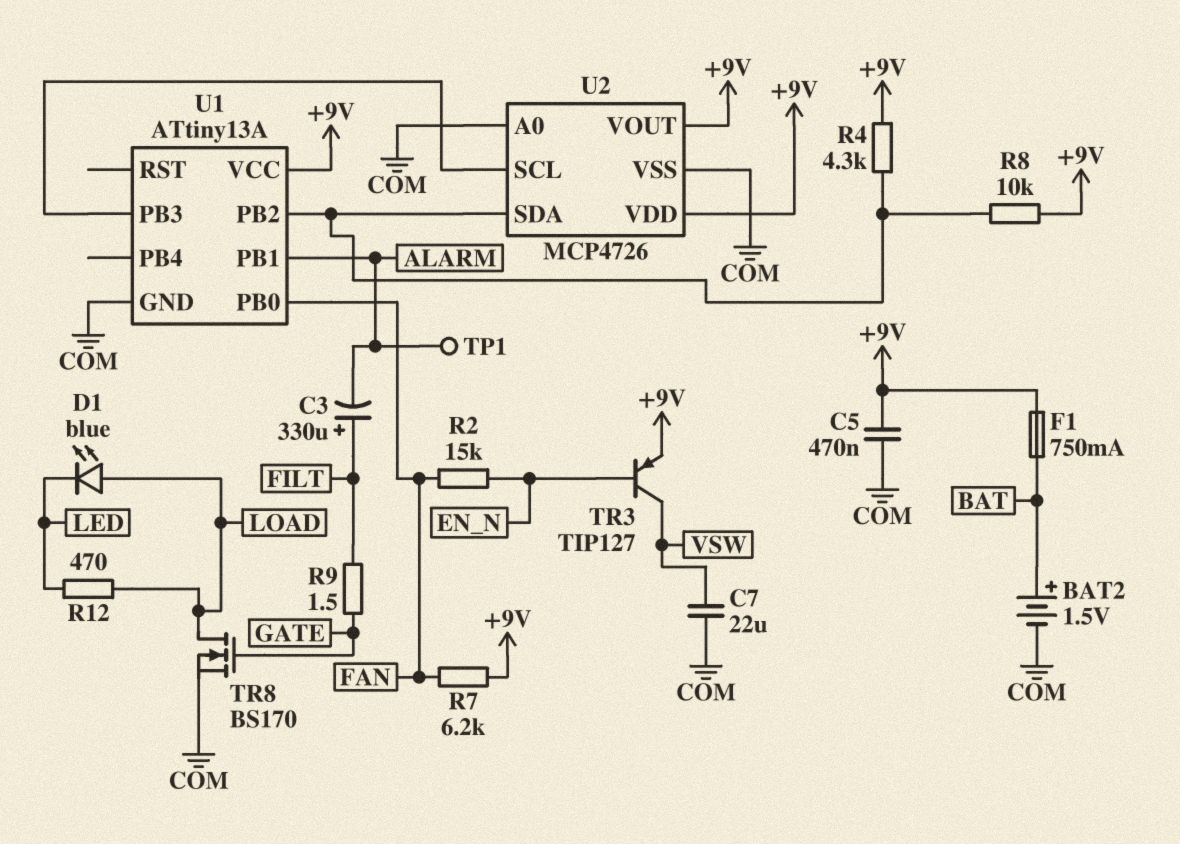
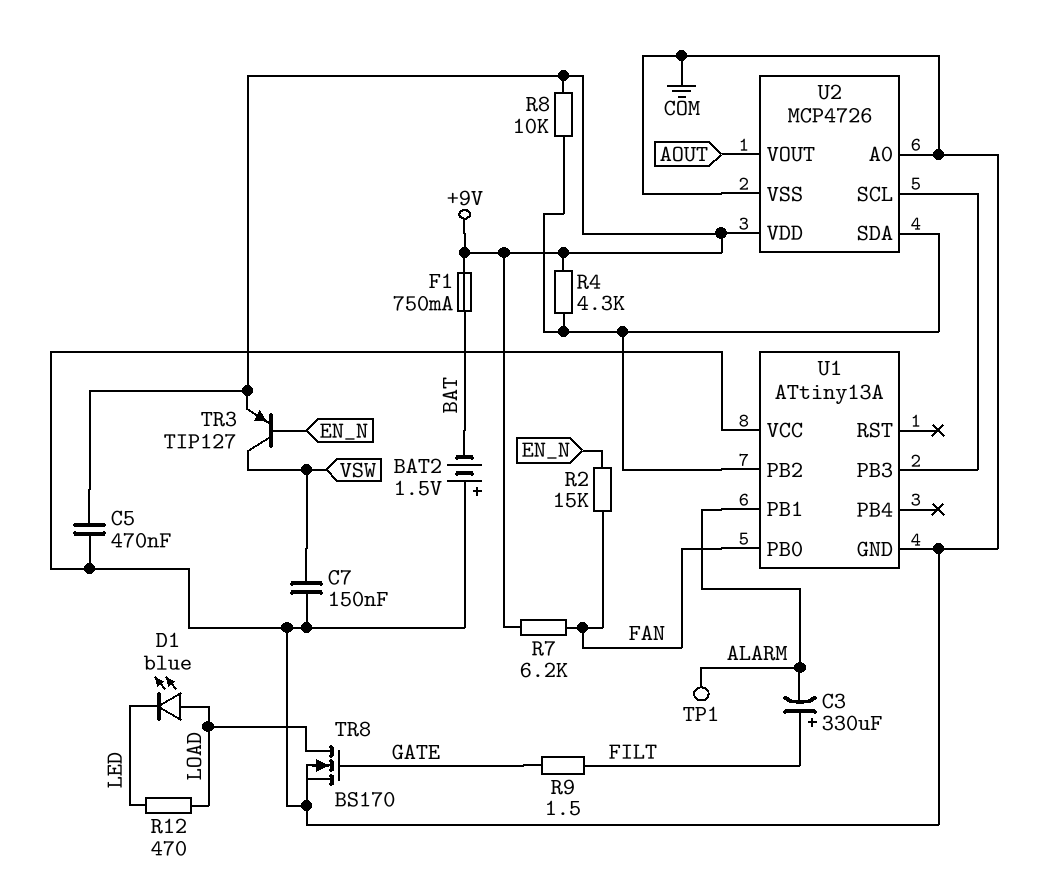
BAT2: 1.5V (plus BAT, minus COM) -> 1.5V (plus COM, minus BAT)
C7: 22uF (COM, VSW) -> 150nF (COM, VSW)
U1 pin VCC: +9V -> COM
U2 pin VOUT: +9V -> AOUT

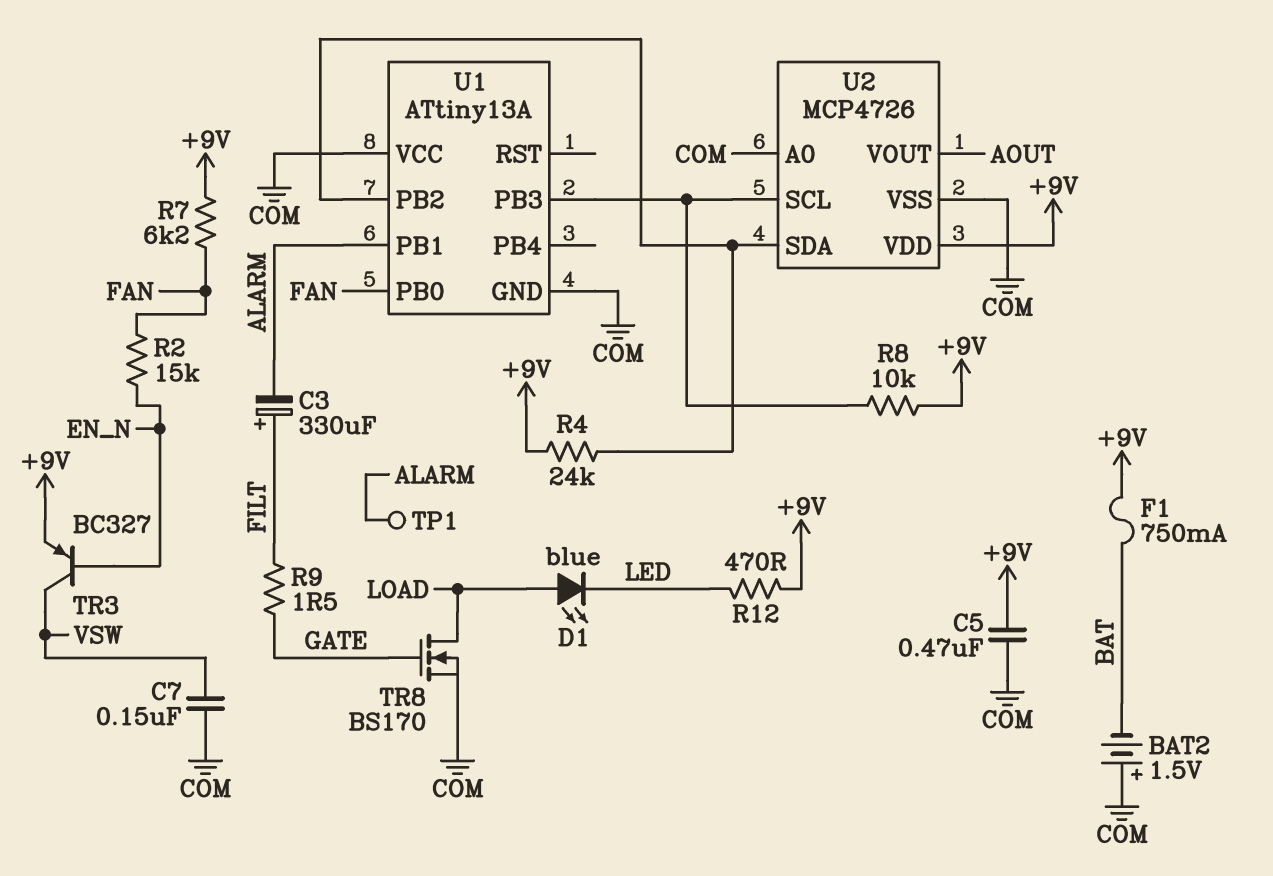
R4: 4.3k (+9V, U1/PB2) -> 24k (+9V, U1/PB2)
R8: 10k (+9V, U1/PB2) -> 10k (+9V, U1/PB3)
R12: 470 (LED, LOAD) -> 470 (+9V, LED)
TR3: PNP TIP127 (B EN_N, C VSW, E +9V) -> PNP BC327 (B EN_N, C VSW, E +9V)

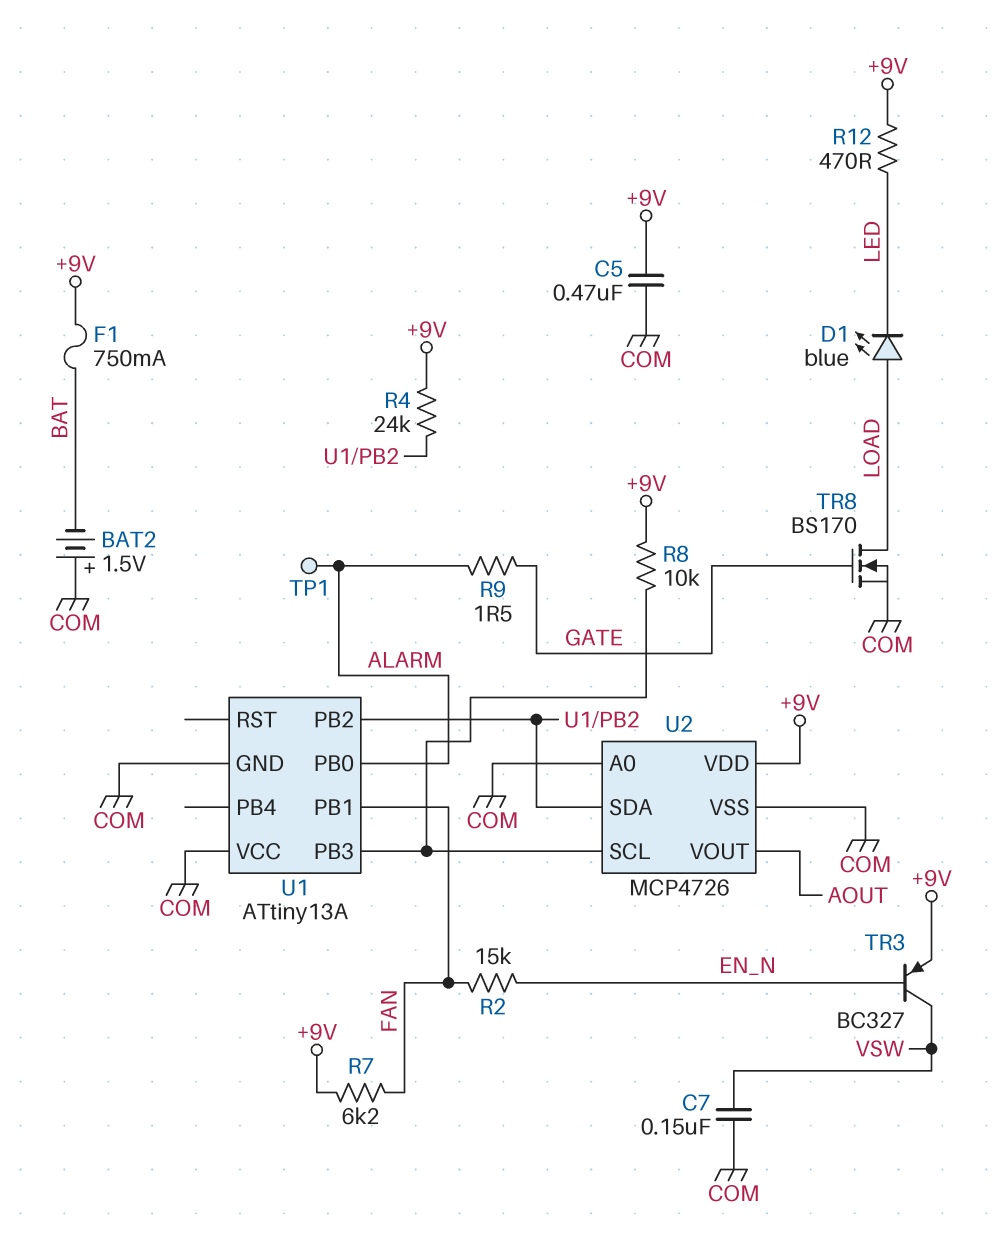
C3: 330uF (plus FILT, minus ALARM) -> none
R9: 1.5 (FILT, GATE) -> 1.5 (ALARM, GATE)
U1 pin PB0: FAN -> ALARM
U1 pin PB1: ALARM -> FAN

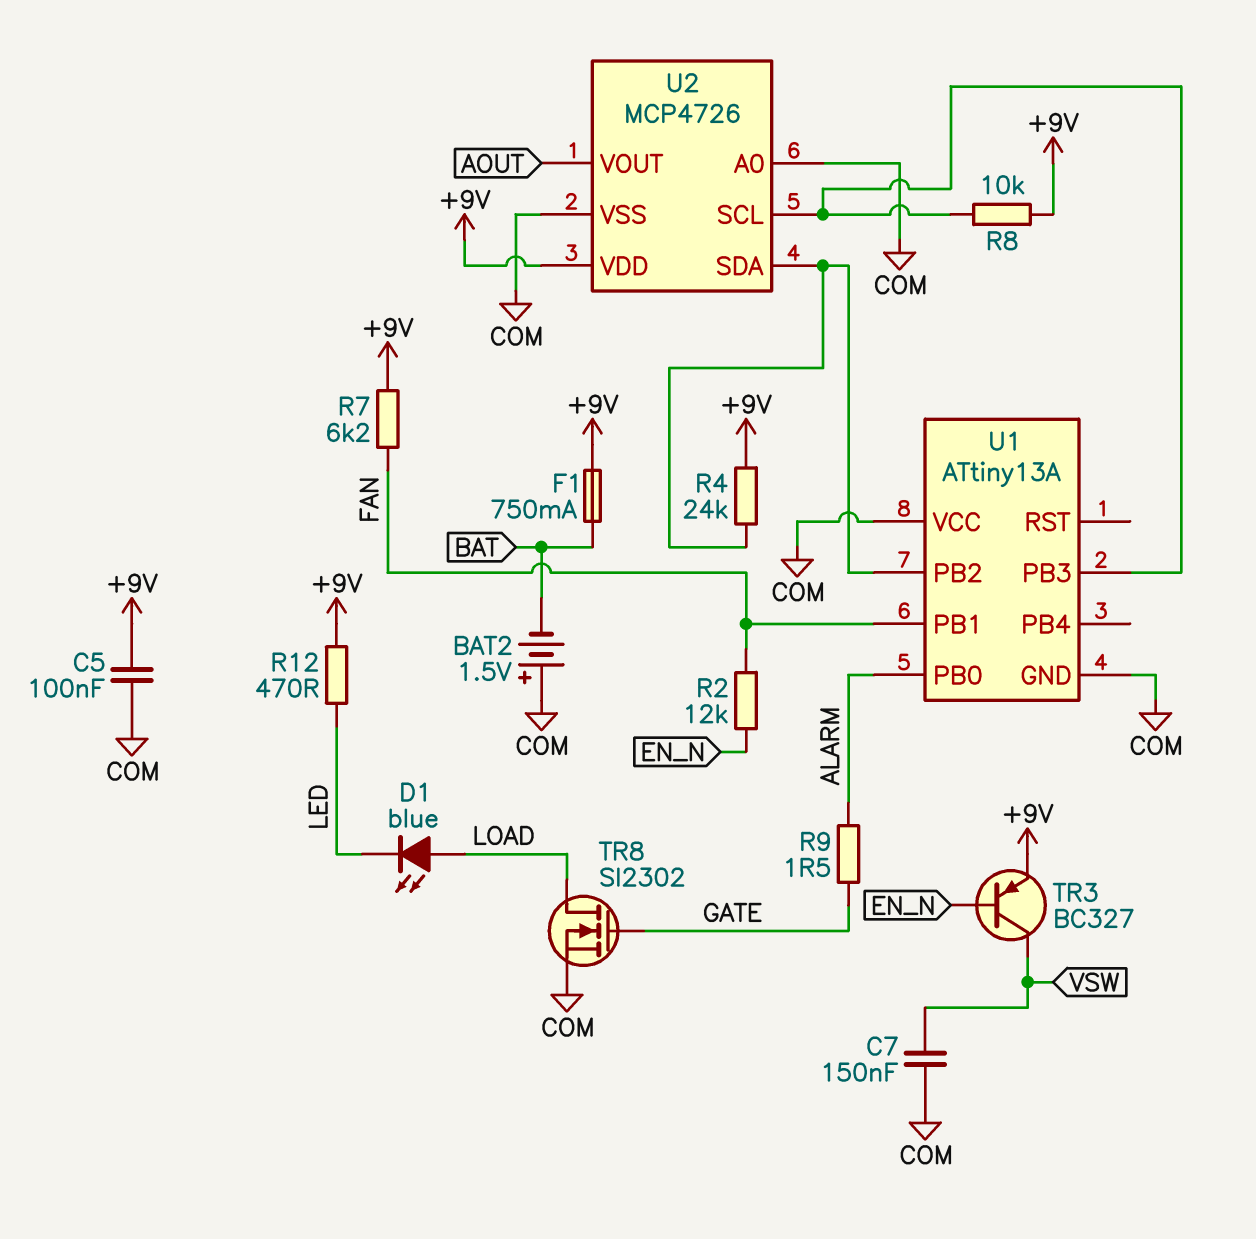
C5: 470nF (+9V, COM) -> 100nF (+9V, COM)
R2: 15k (EN_N, FAN) -> 12k (EN_N, FAN)
TP1: test point (ALARM) -> none
TR8: NMOS BS170 (G GATE, D LOAD, S COM) -> NMOS SI2302 (G GATE, D LOAD, S COM)

